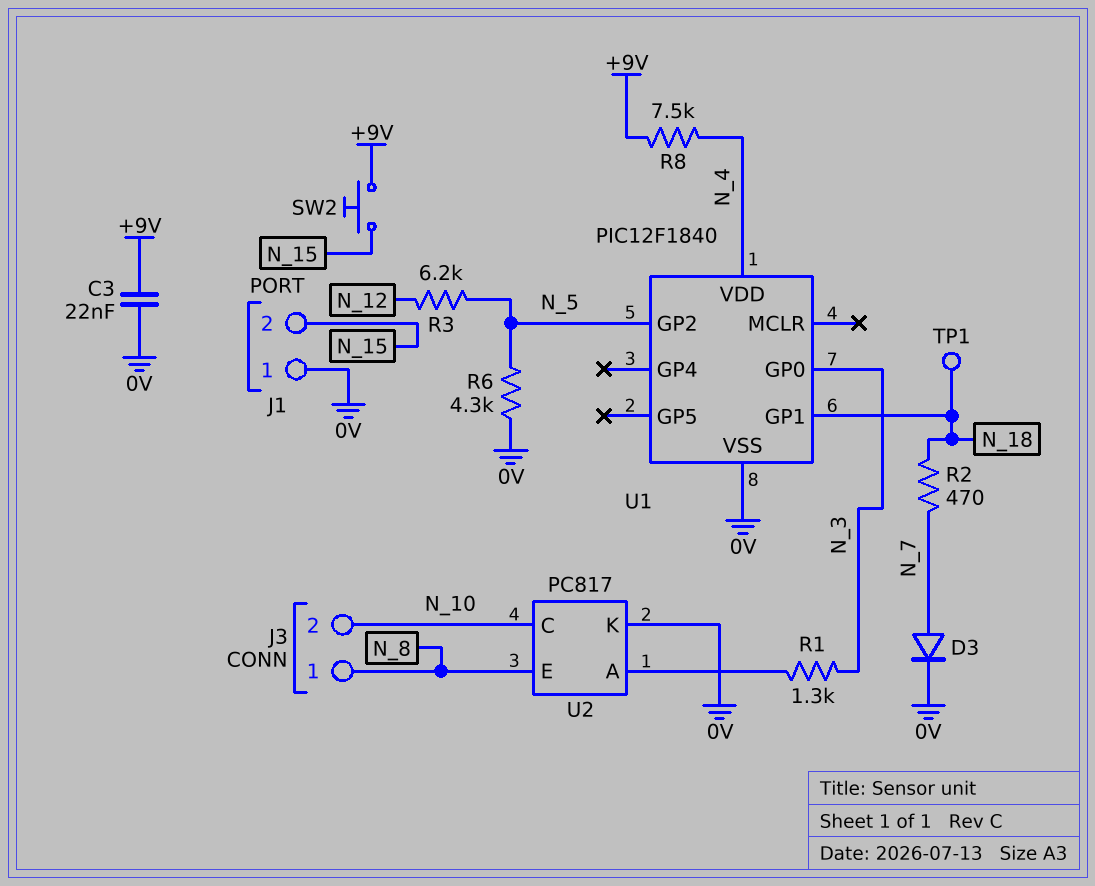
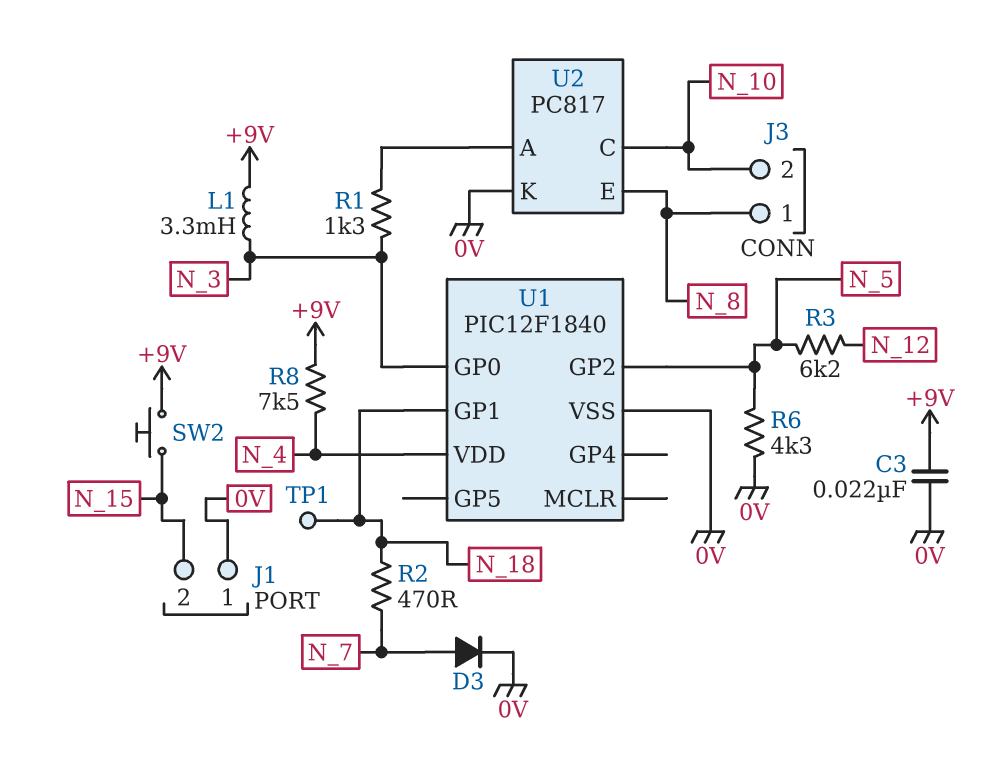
L1: none -> 3.3mH (+9V, N_3)

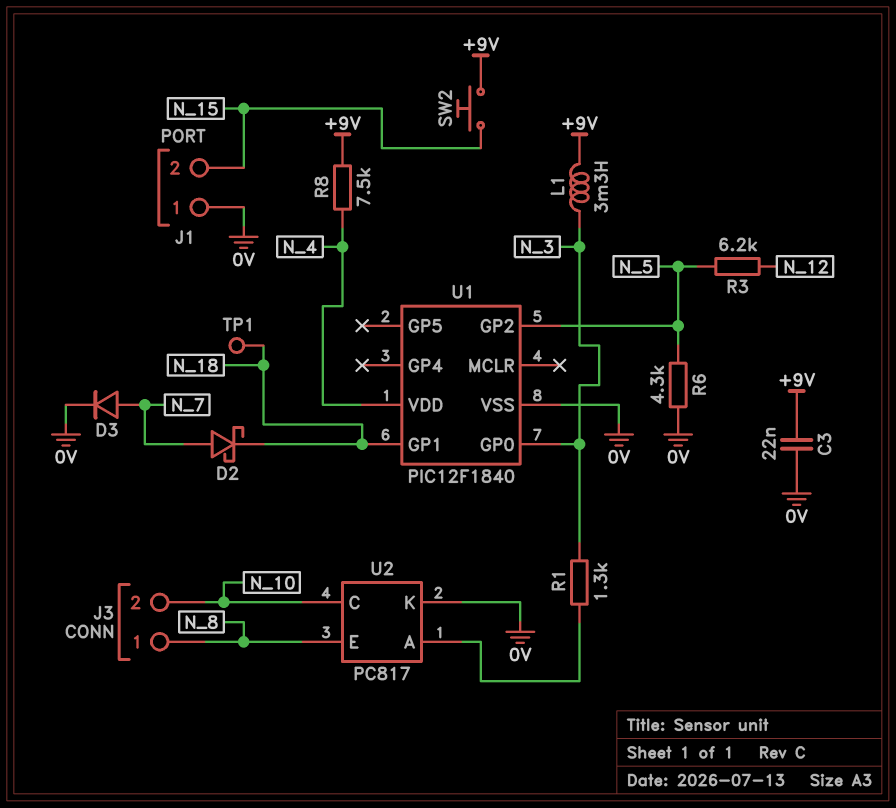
D2: none -> schottky (A N_7, K N_18)
R2: 470 (N_7, N_18) -> none

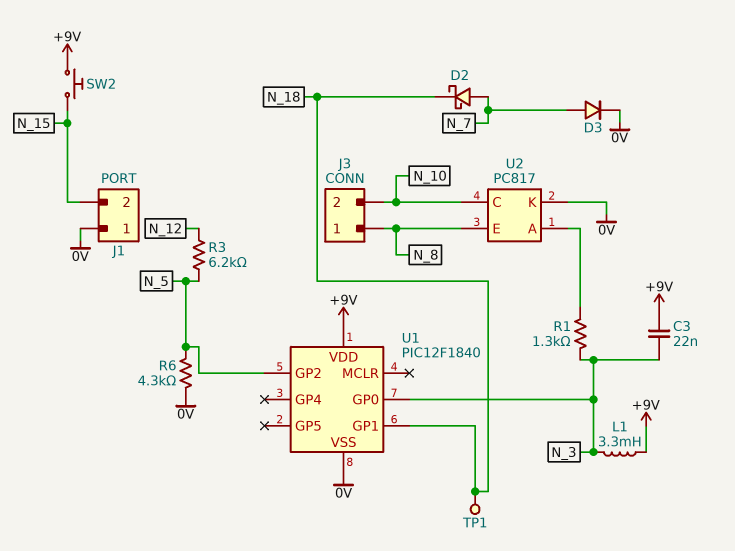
C3: 22nF (+9V, 0V) -> 22nF (+9V, N_3)
R8: 7.5k (+9V, N_4) -> none
U1 pin VDD: N_4 -> +9V

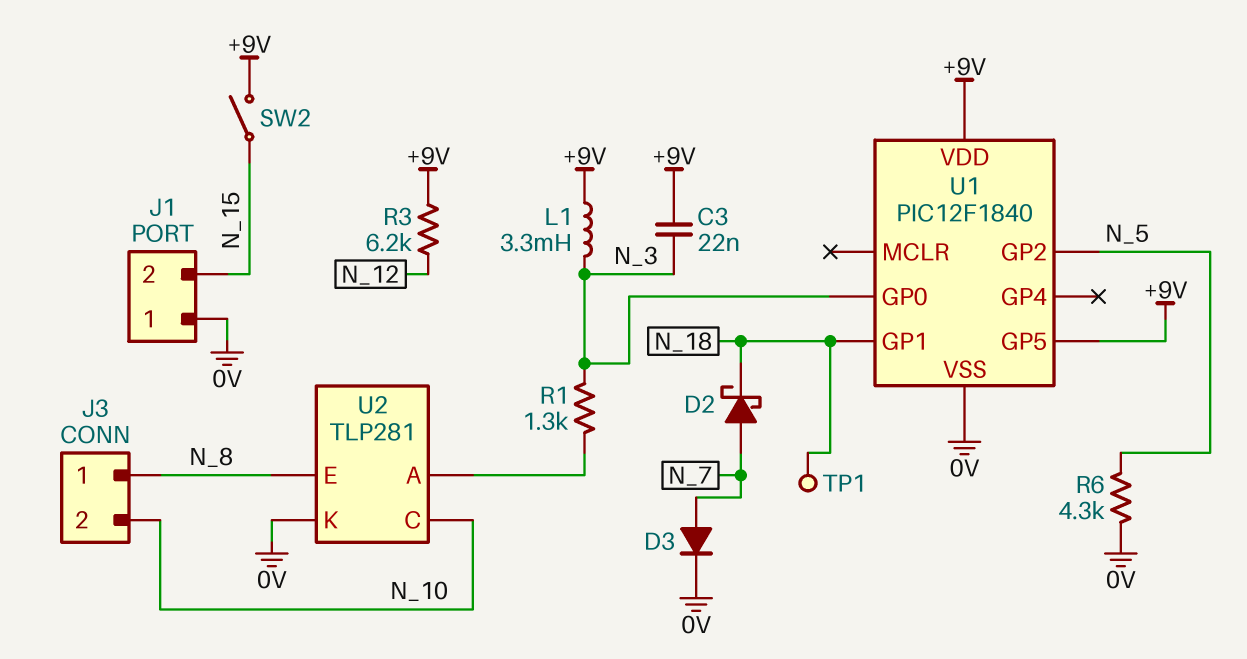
R3: 6.2k (N_5, N_12) -> 6.2k (+9V, N_12)
SW2: button (+9V, N_15) -> switch (+9V, N_15)
U1 pin GP5: none -> +9V
U2: PC817 -> TLP281

